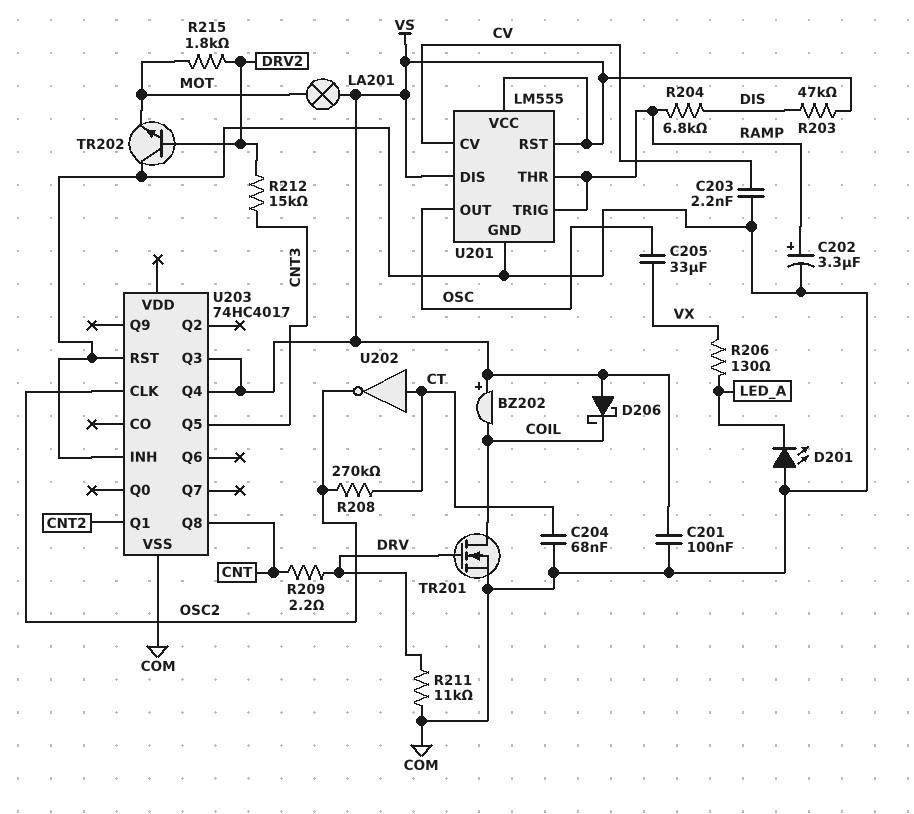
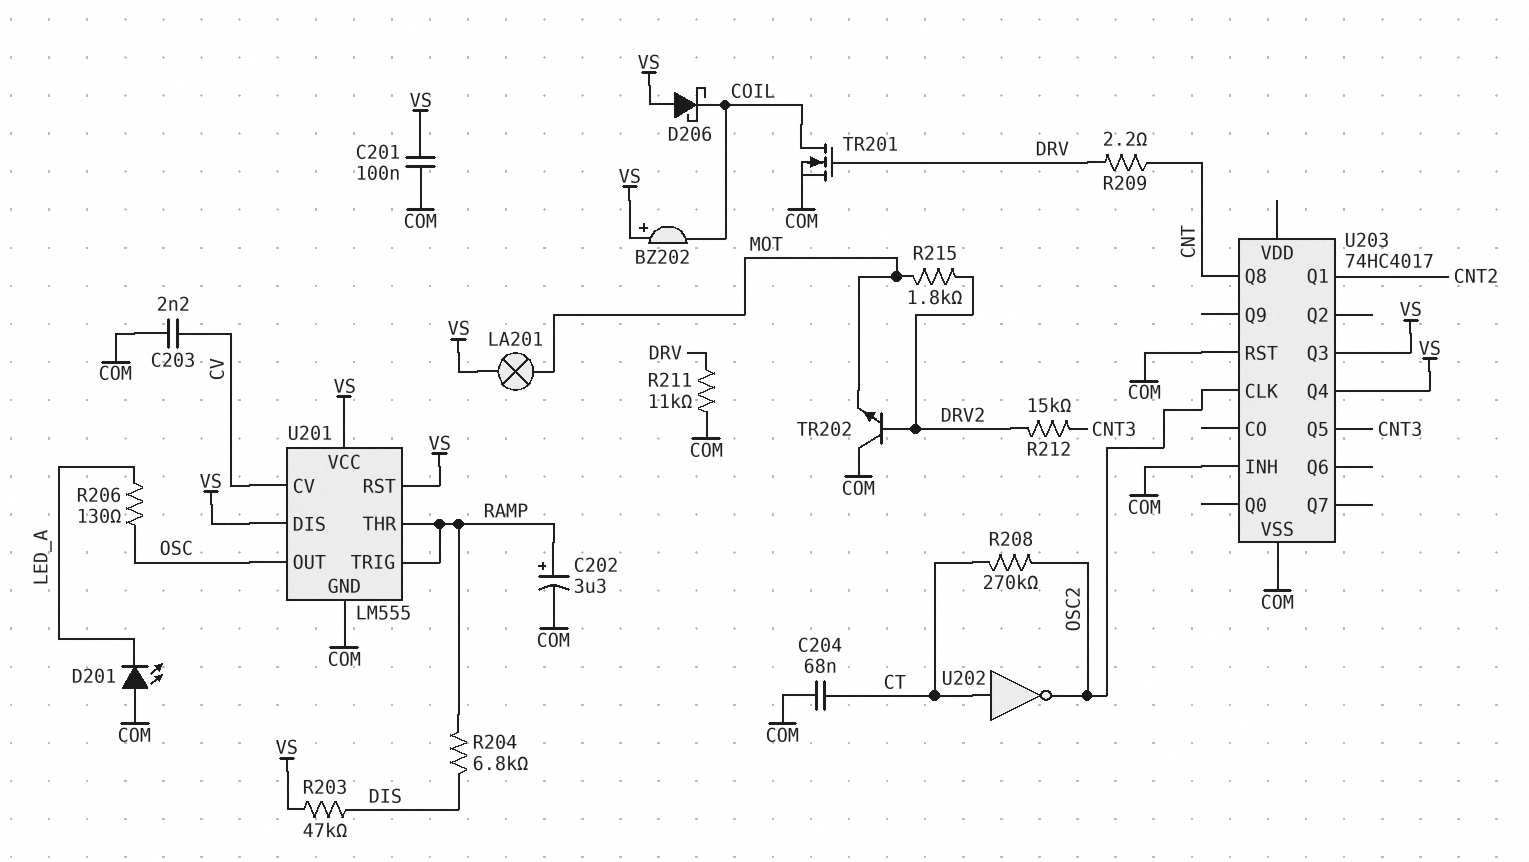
C205: 33uF (OSC, VX) -> none
R206: 130 (LED_A, VX) -> 130 (LED_A, OSC)

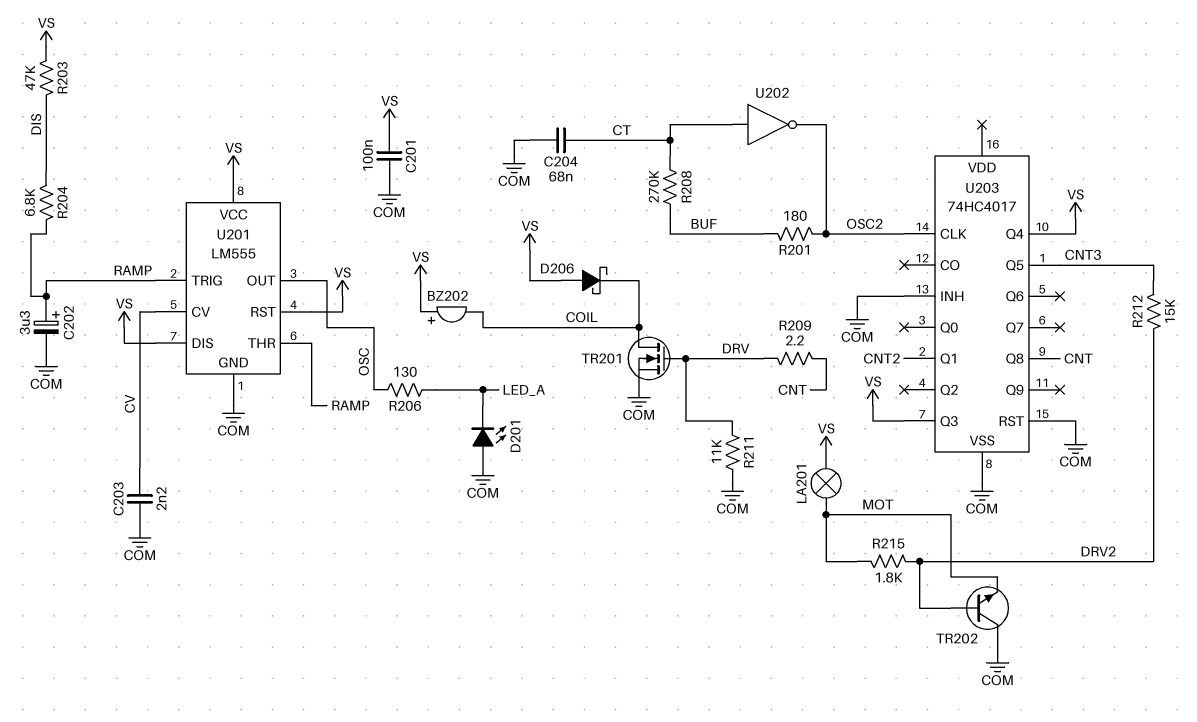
R201: none -> 180 (BUF, OSC2)
R208: 270k (CT, OSC2) -> 270k (BUF, CT)

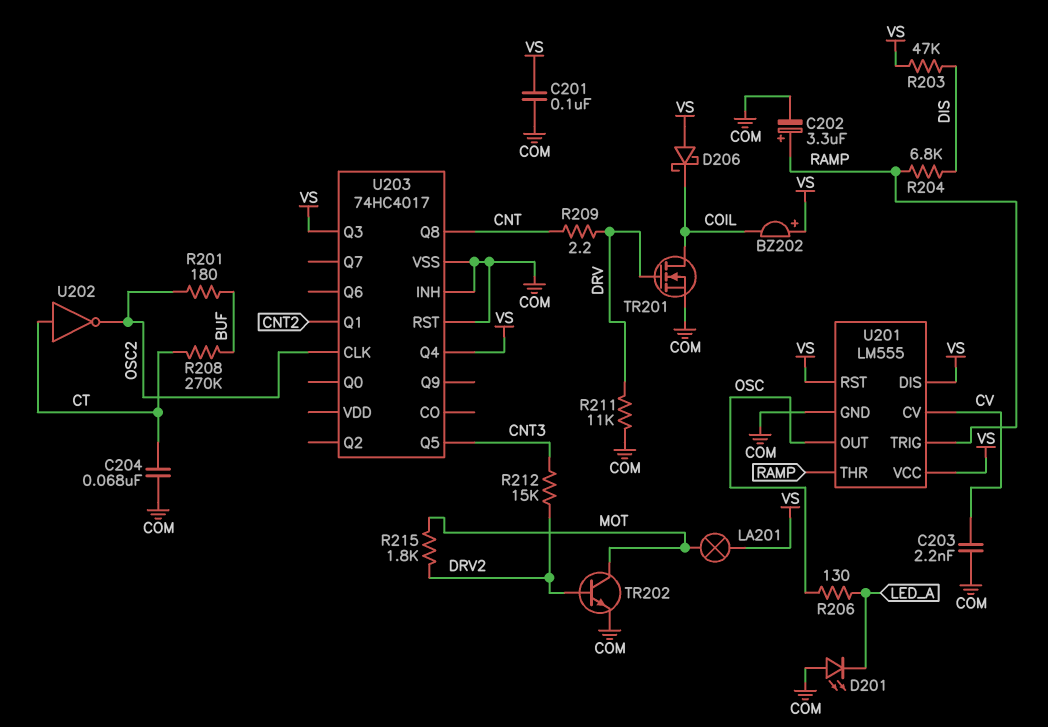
TR202: NPN (B DRV2, C COM, E MOT) -> NPN (B DRV2, C MOT, E COM)

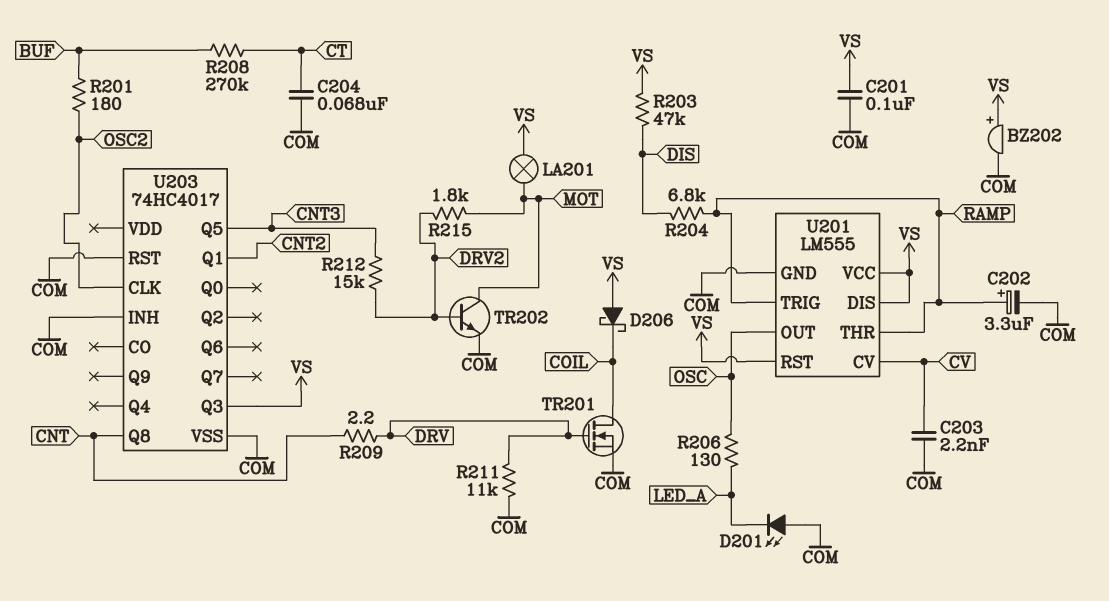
BZ202: buzzer (plus VS, minus COIL) -> buzzer (plus VS, minus COM)
U202: NOT (in CT, out OSC2) -> none
U203 pin Q4: VS -> none

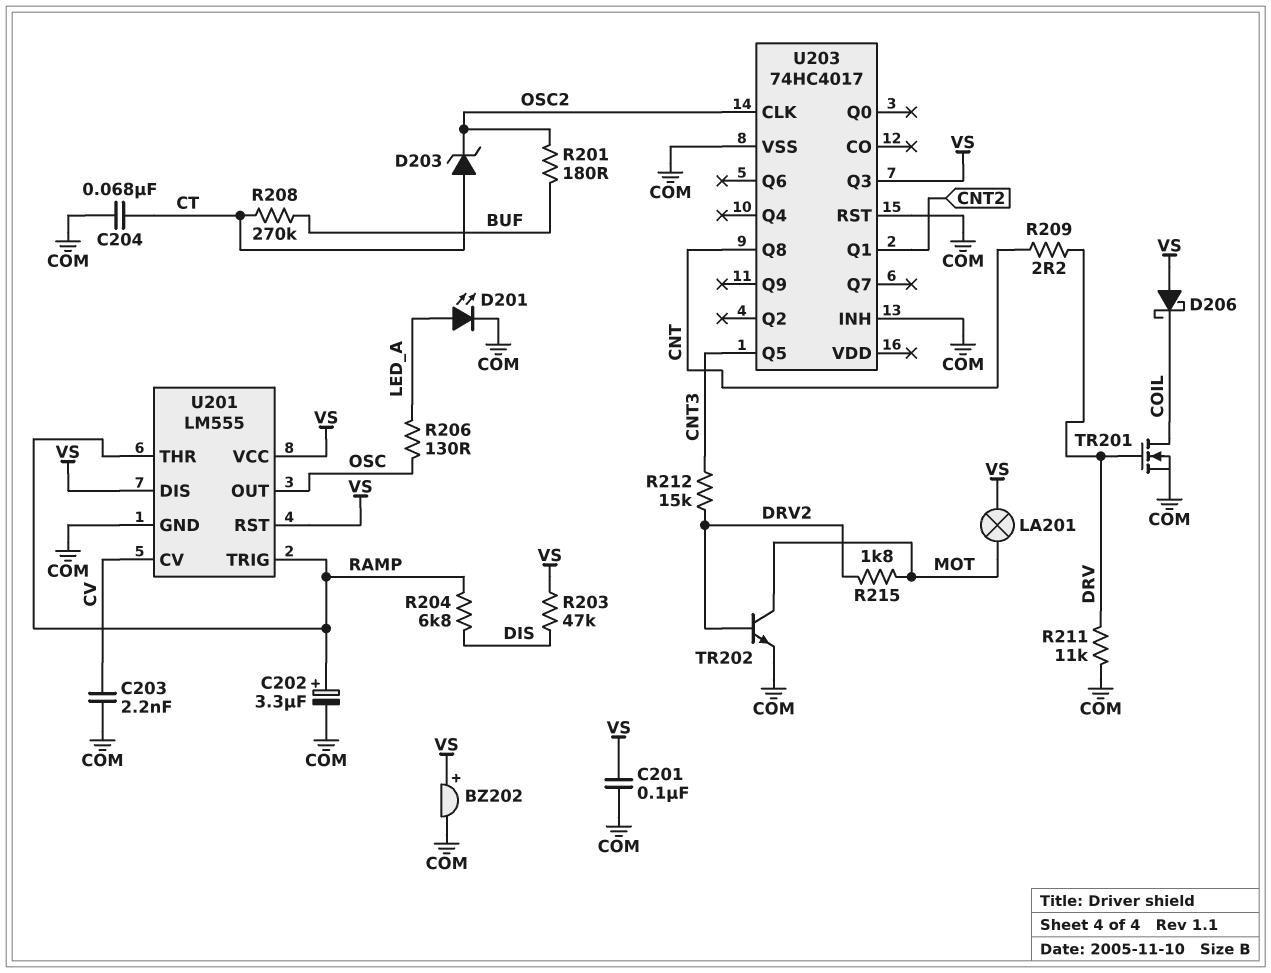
D201: LED (A COM, K LED_A) -> LED (A LED_A, K COM)
D203: none -> zener (A CT, K OSC2)

